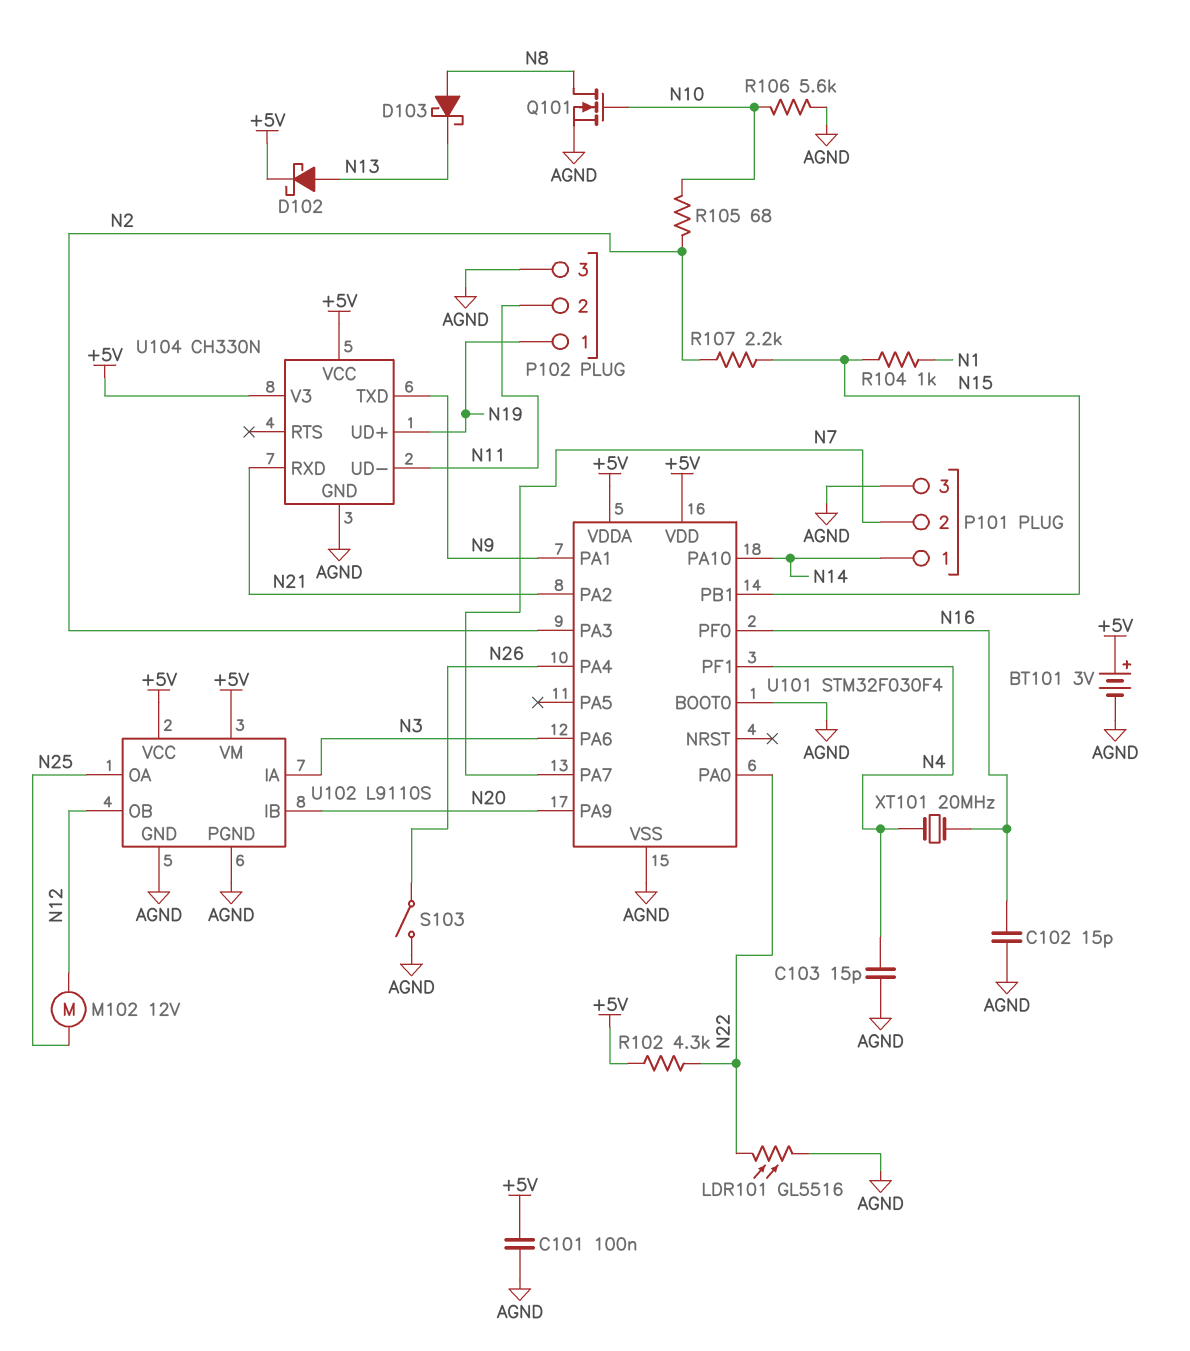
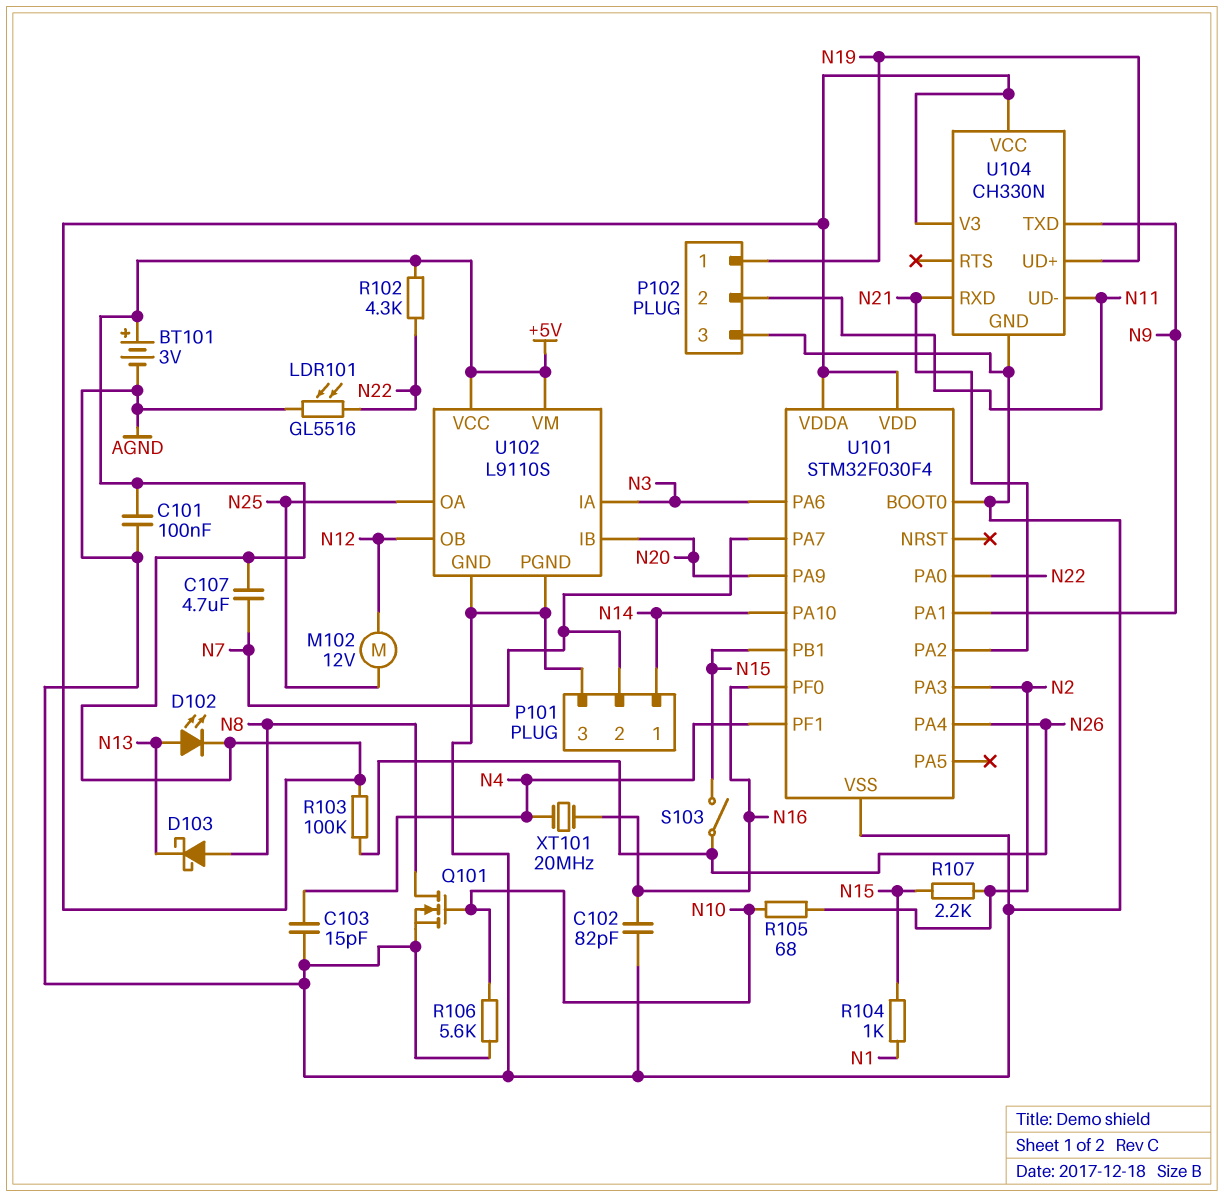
C102: 15pF (AGND, N16) -> 82pF (AGND, N16)
C107: none -> 4.7uF (+5V, N7)
D102: schottky (A N13, K +5V) -> LED (A N13, K +5V)
R103: none -> 100k (+5V, N26)
S103: switch (AGND, N26) -> switch (N15, N26)

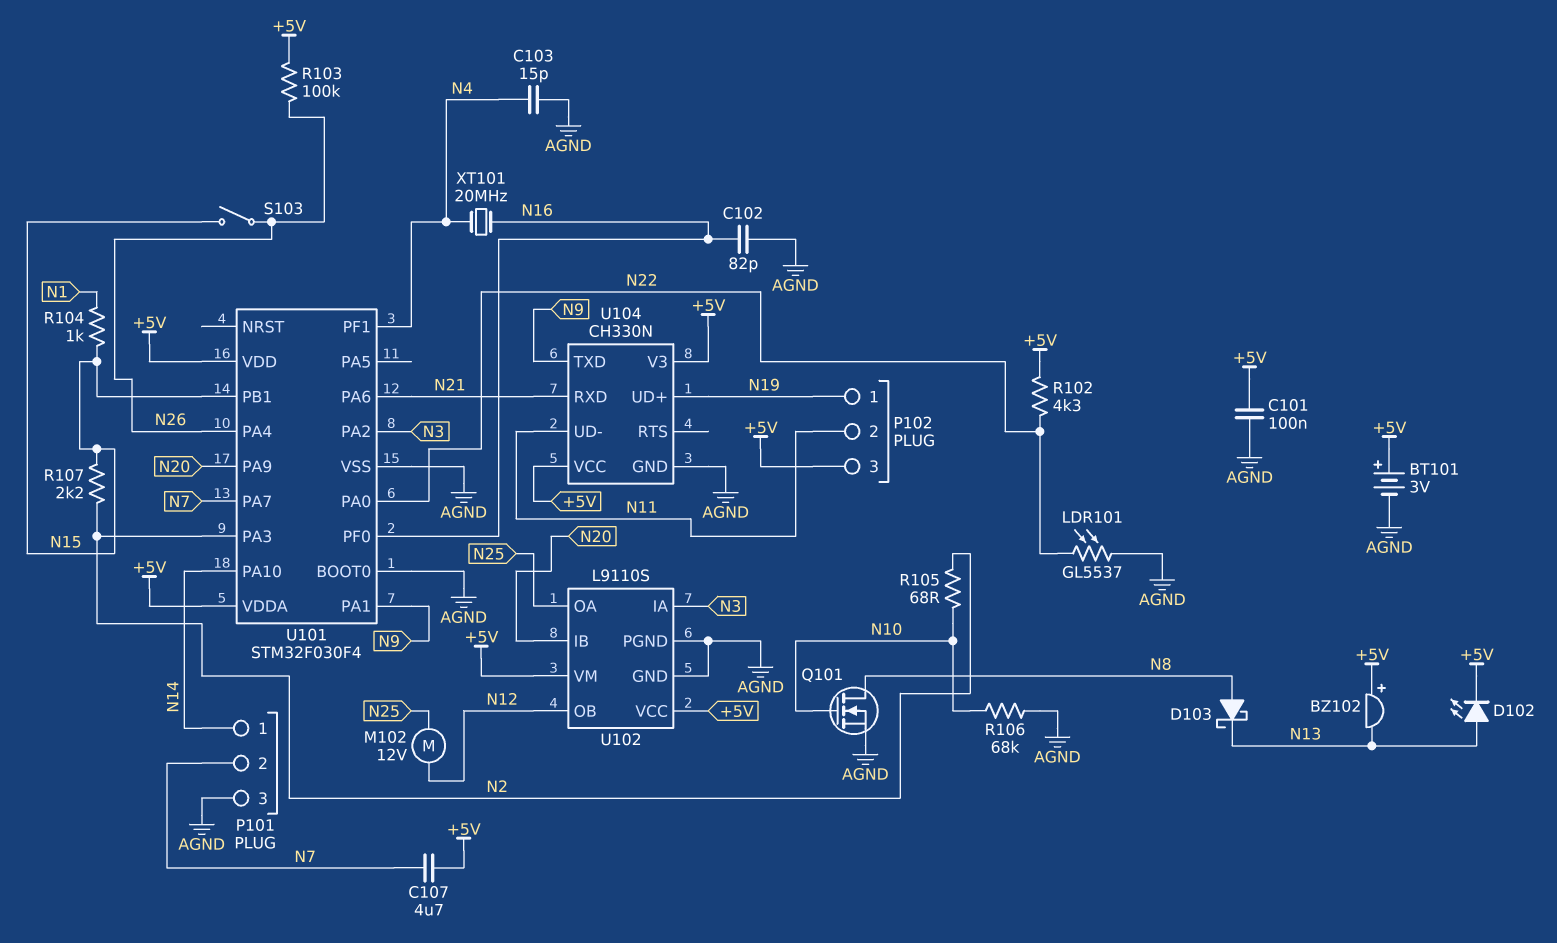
BZ102: none -> buzzer (plus +5V, minus N13)
LDR101: GL5516 (AGND, N22) -> GL5537 (AGND, N22)
P102 pin 3: AGND -> +5V
R106: 5.6k (AGND, N10) -> 68k (AGND, N10)
U101 pin PA2: N21 -> N3
U101 pin PA6: N3 -> N21

